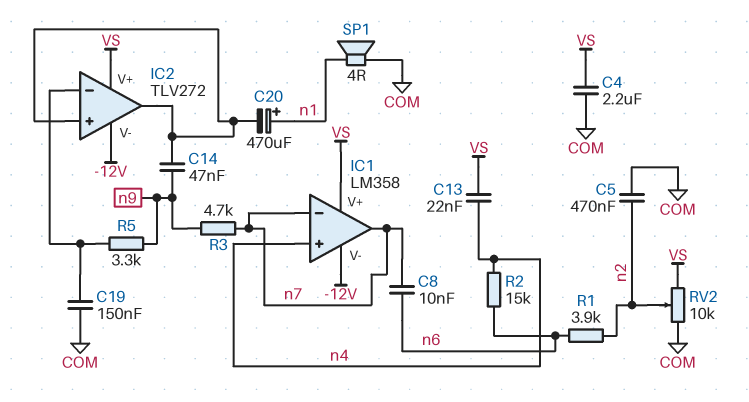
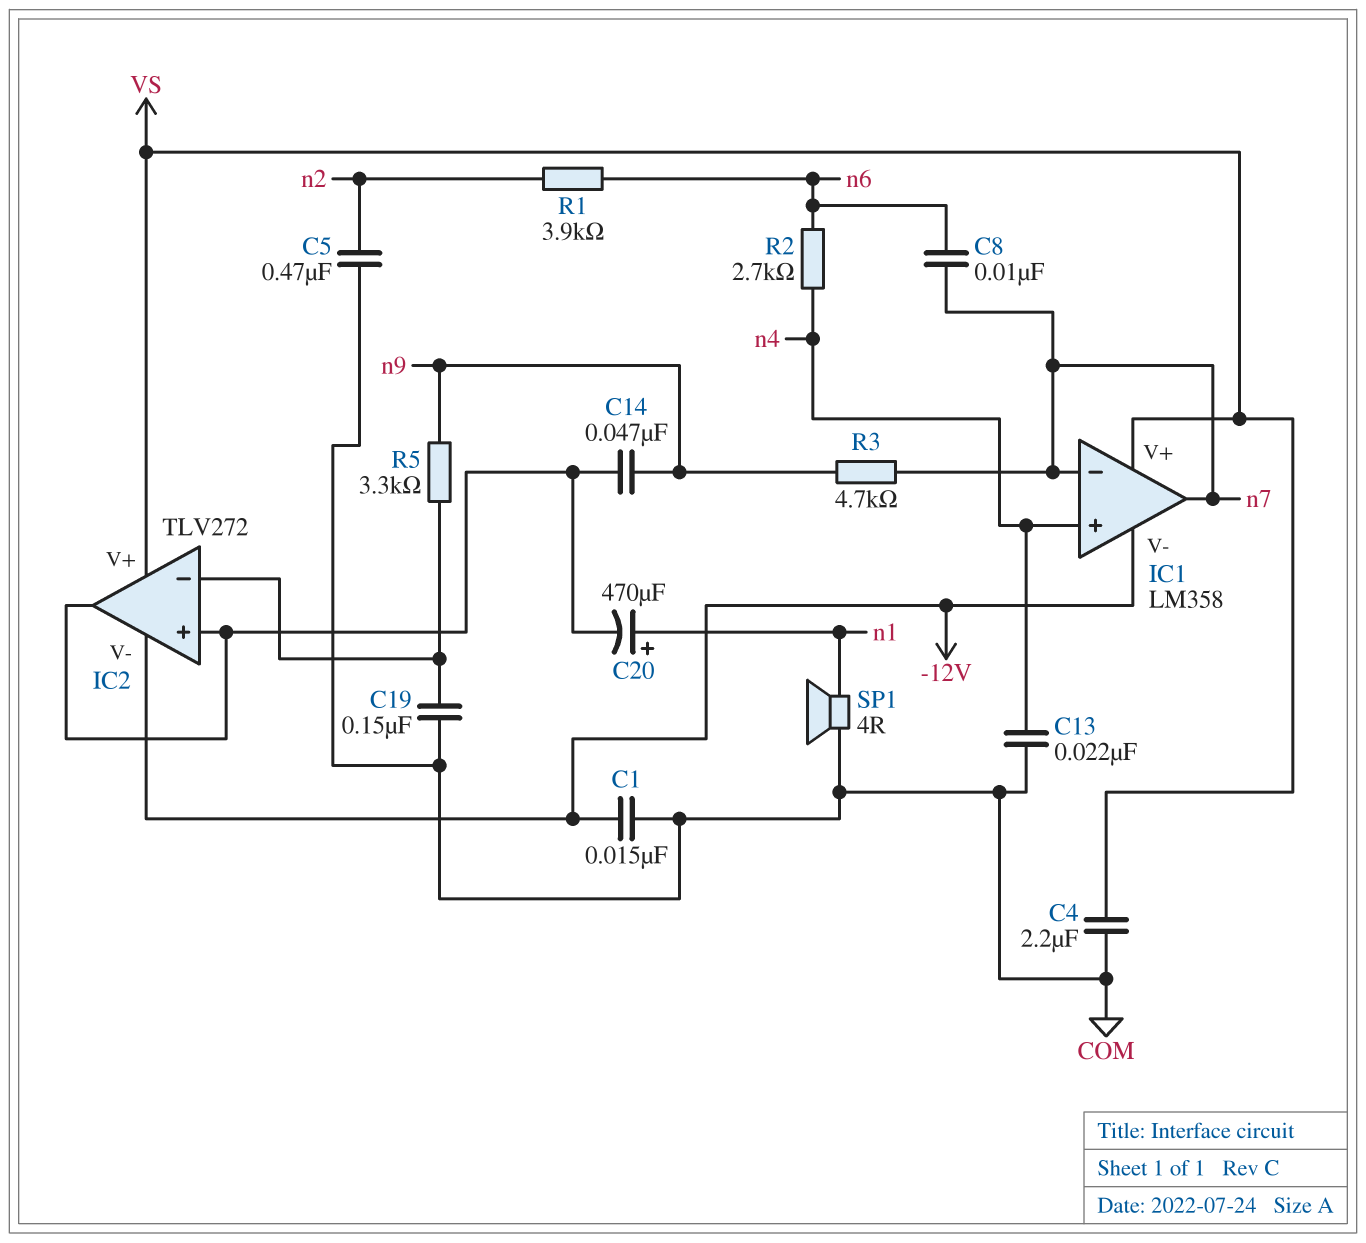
C1: none -> 15nF (-12V, COM)
C13: 22nF (VS, n4) -> 22nF (COM, n4)
R2: 15k (n4, n6) -> 2.7k (n4, n6)
RV2: 10k (COM, VS, wiper n2) -> none

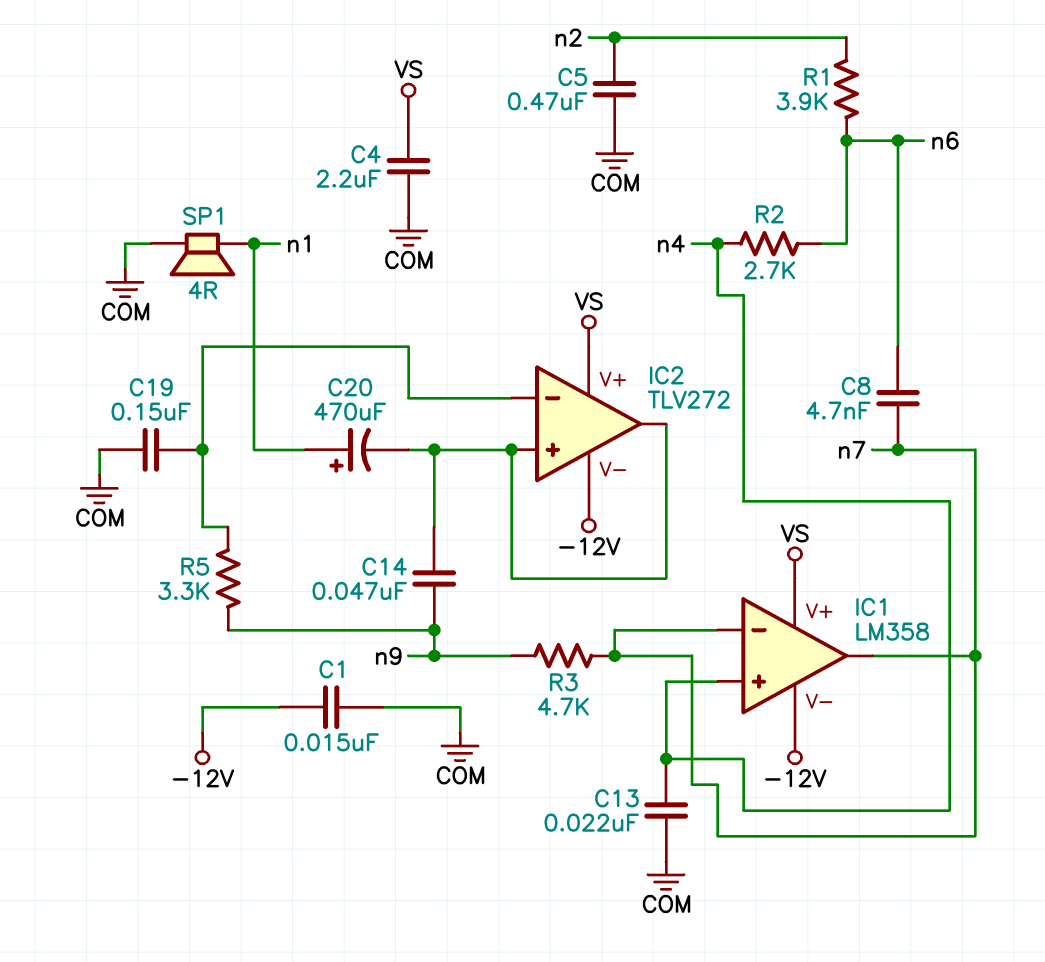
C8: 10nF (n6, n7) -> 4.7nF (n6, n7)

